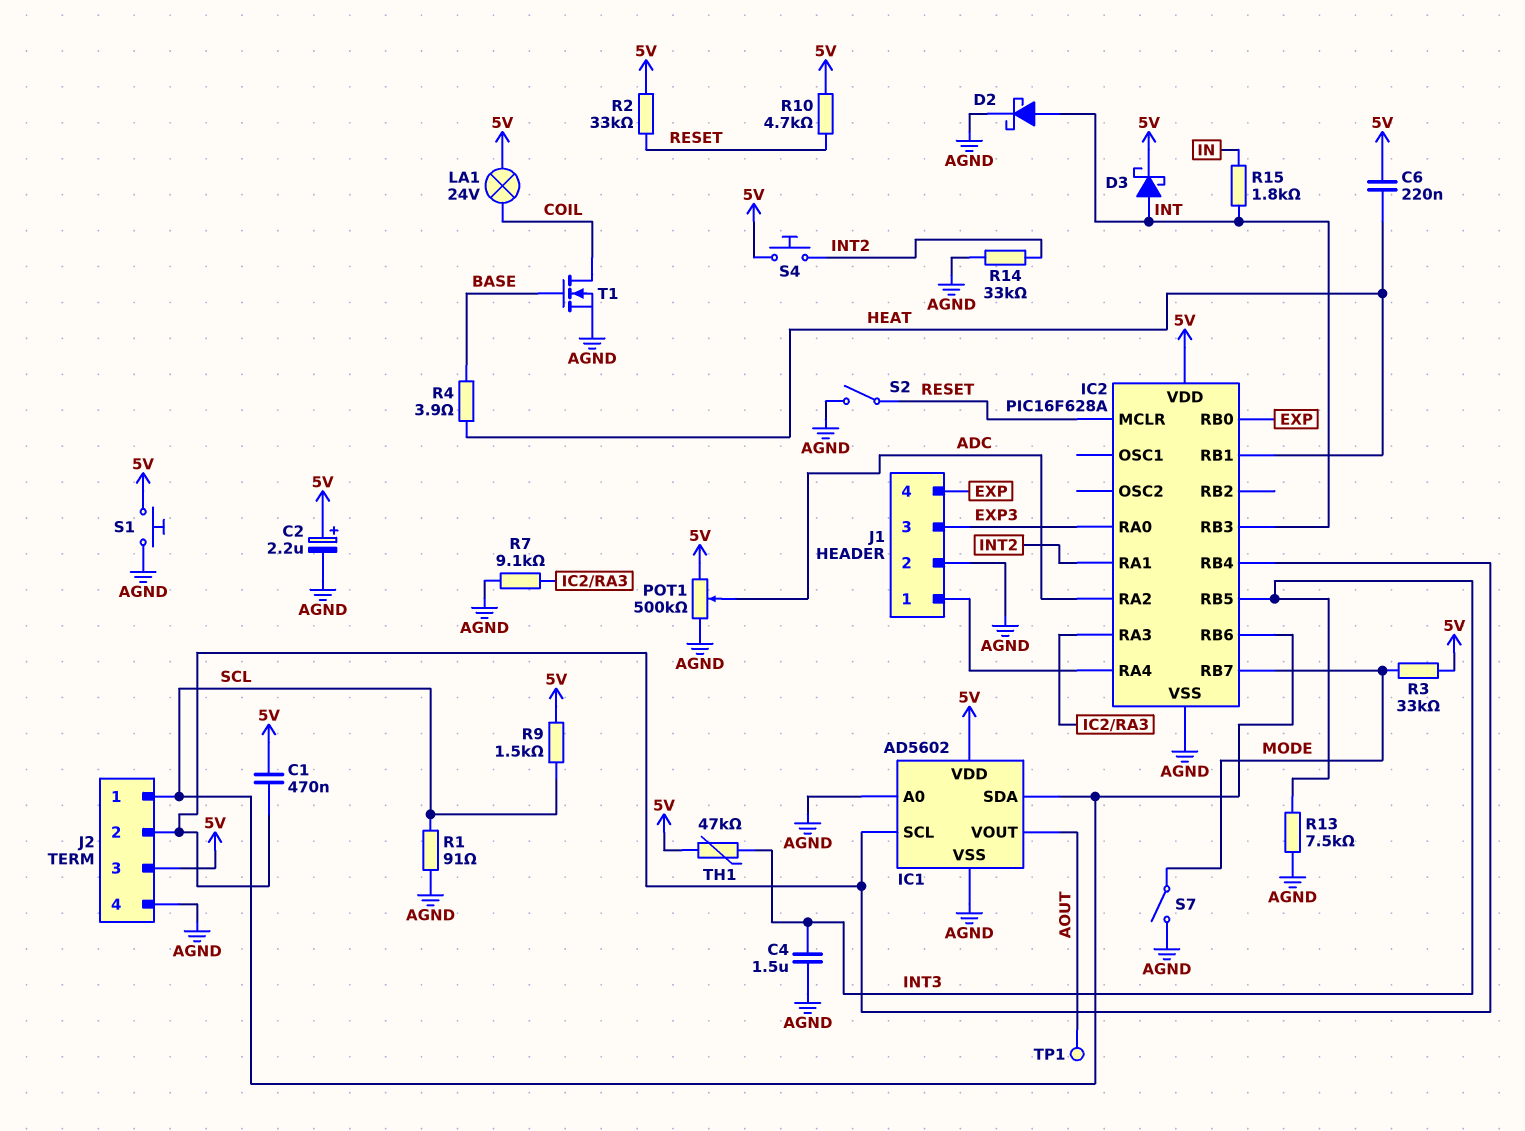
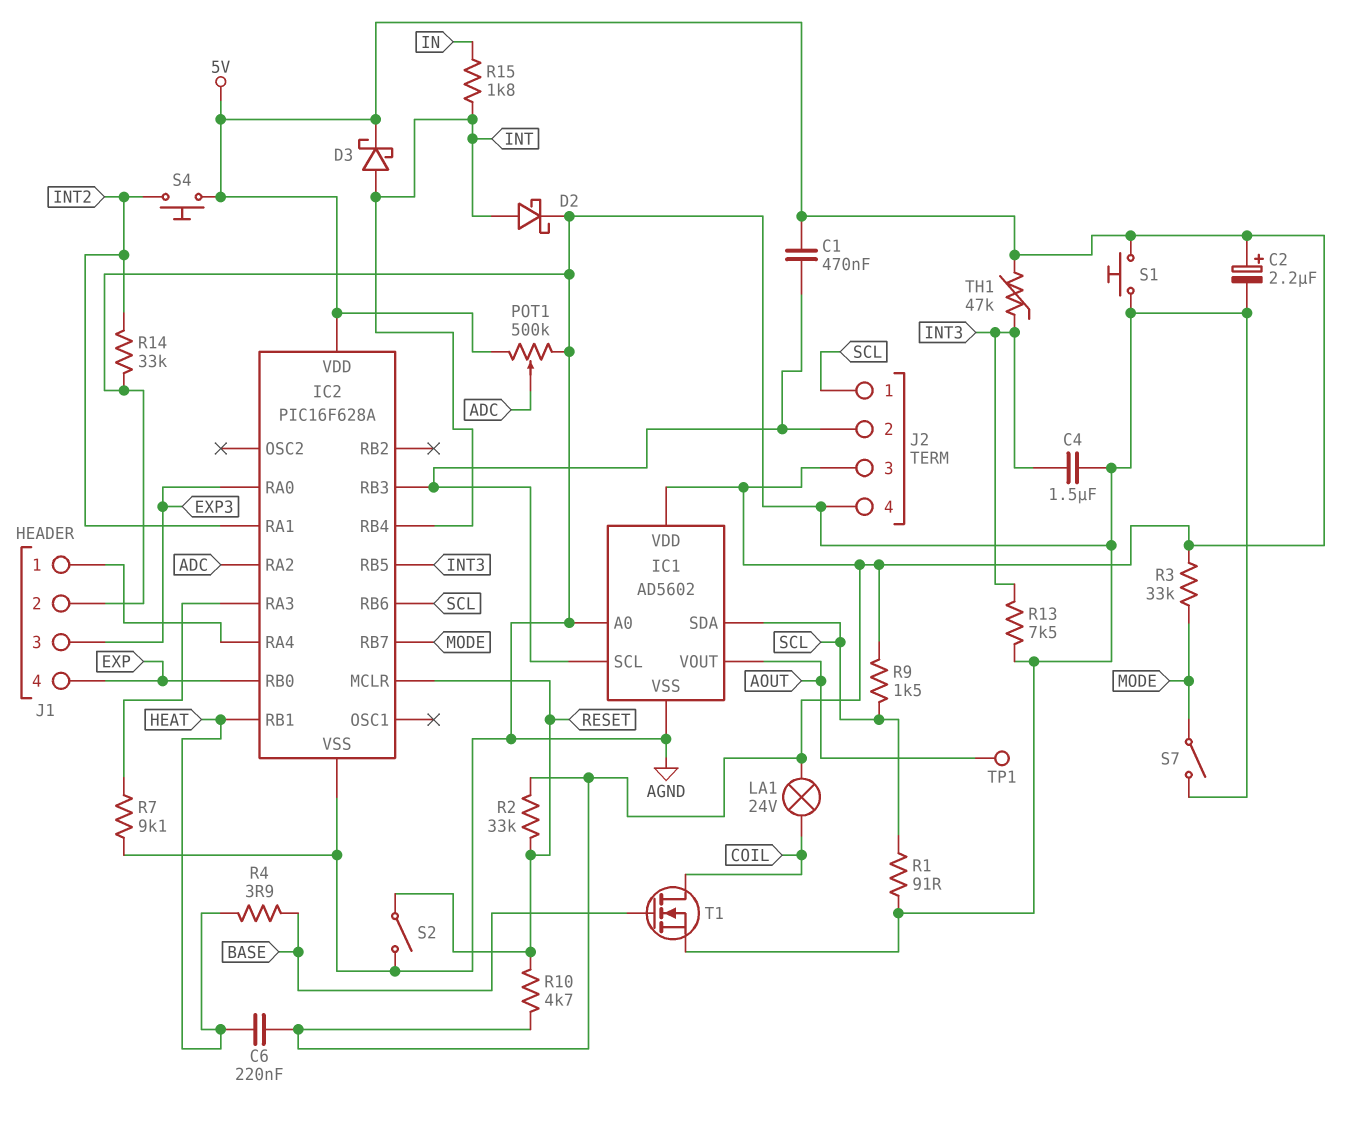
IC2 pin RB3: INT -> IC1/SCL
IC2 pin RB4: IC1/SCL -> INT

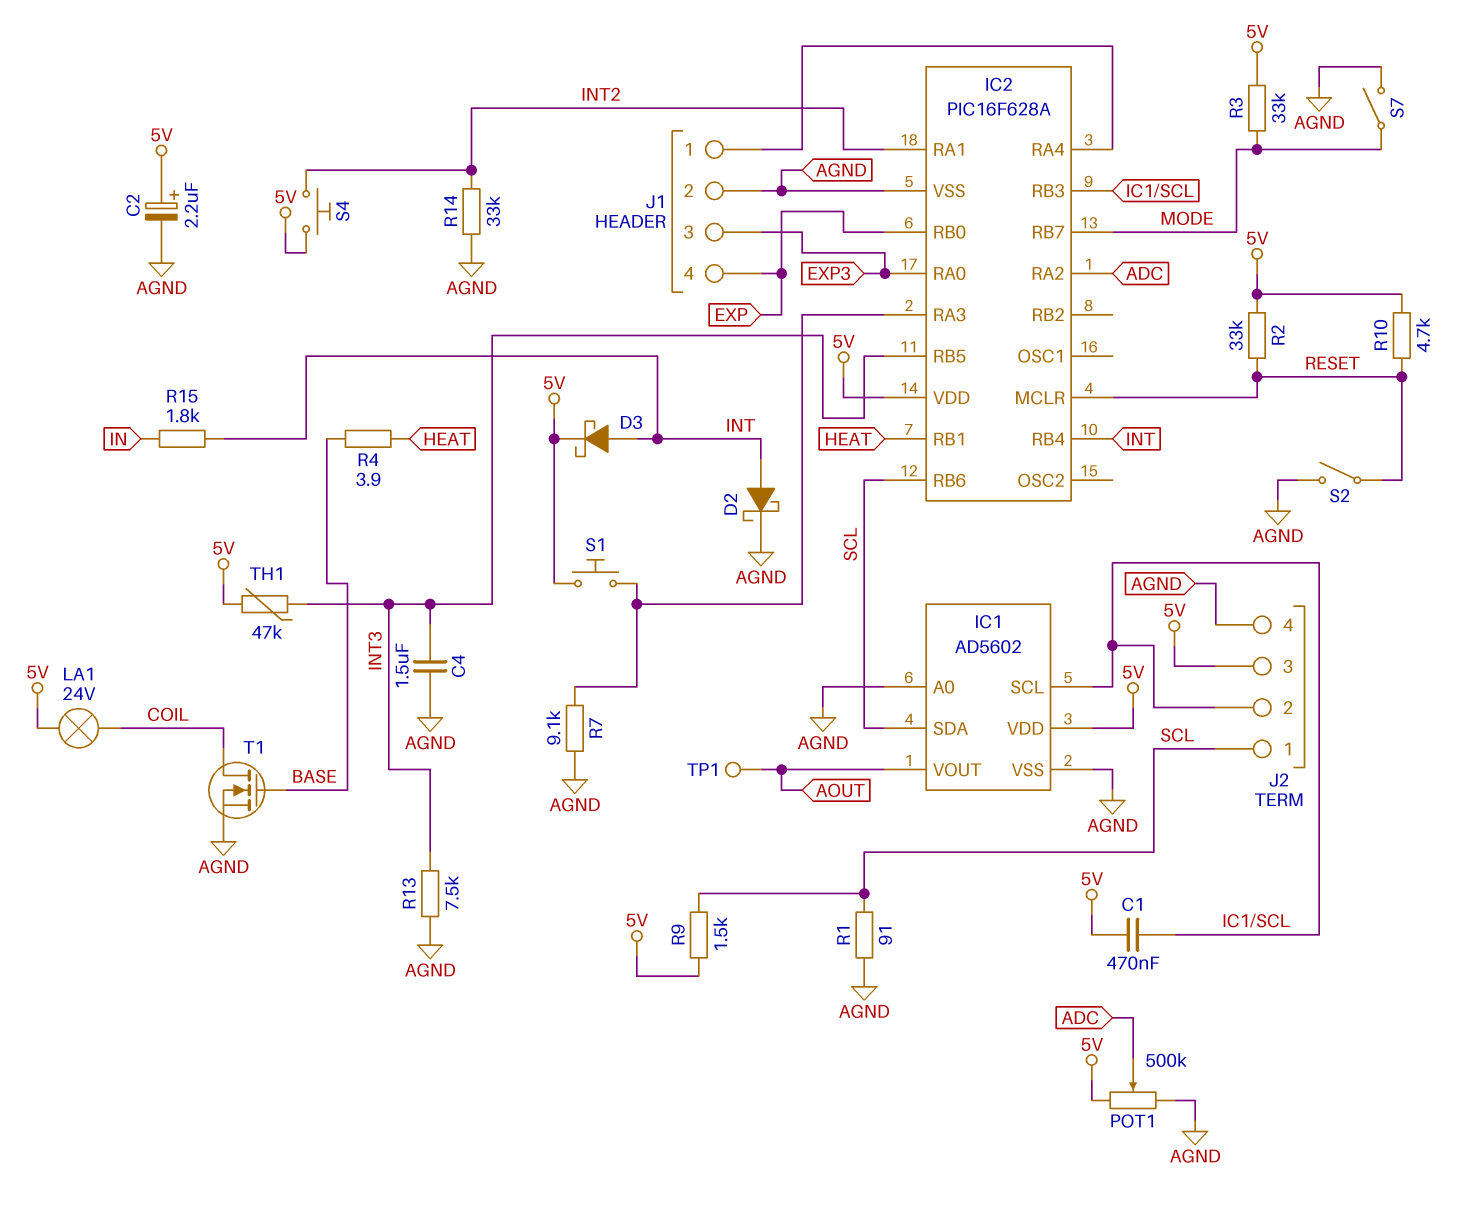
C6: 220nF (5V, HEAT) -> none
S1: button (5V, AGND) -> button (5V, IC2/RA3)

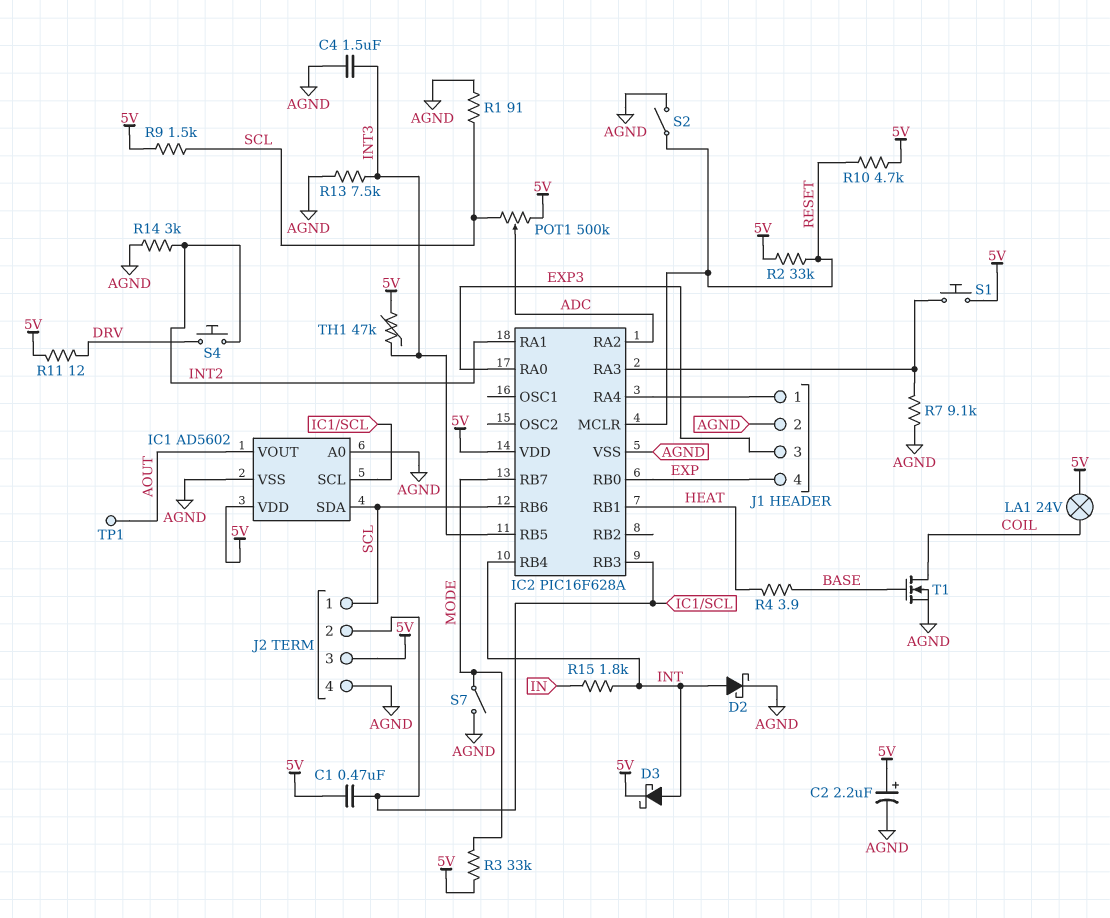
POT1: 500k (5V, AGND, wiper ADC) -> 500k (5V, SCL, wiper ADC)
R11: none -> 12 (5V, DRV)
R14: 33k (AGND, INT2) -> 3k (AGND, INT2)
S4: button (5V, INT2) -> button (DRV, INT2)

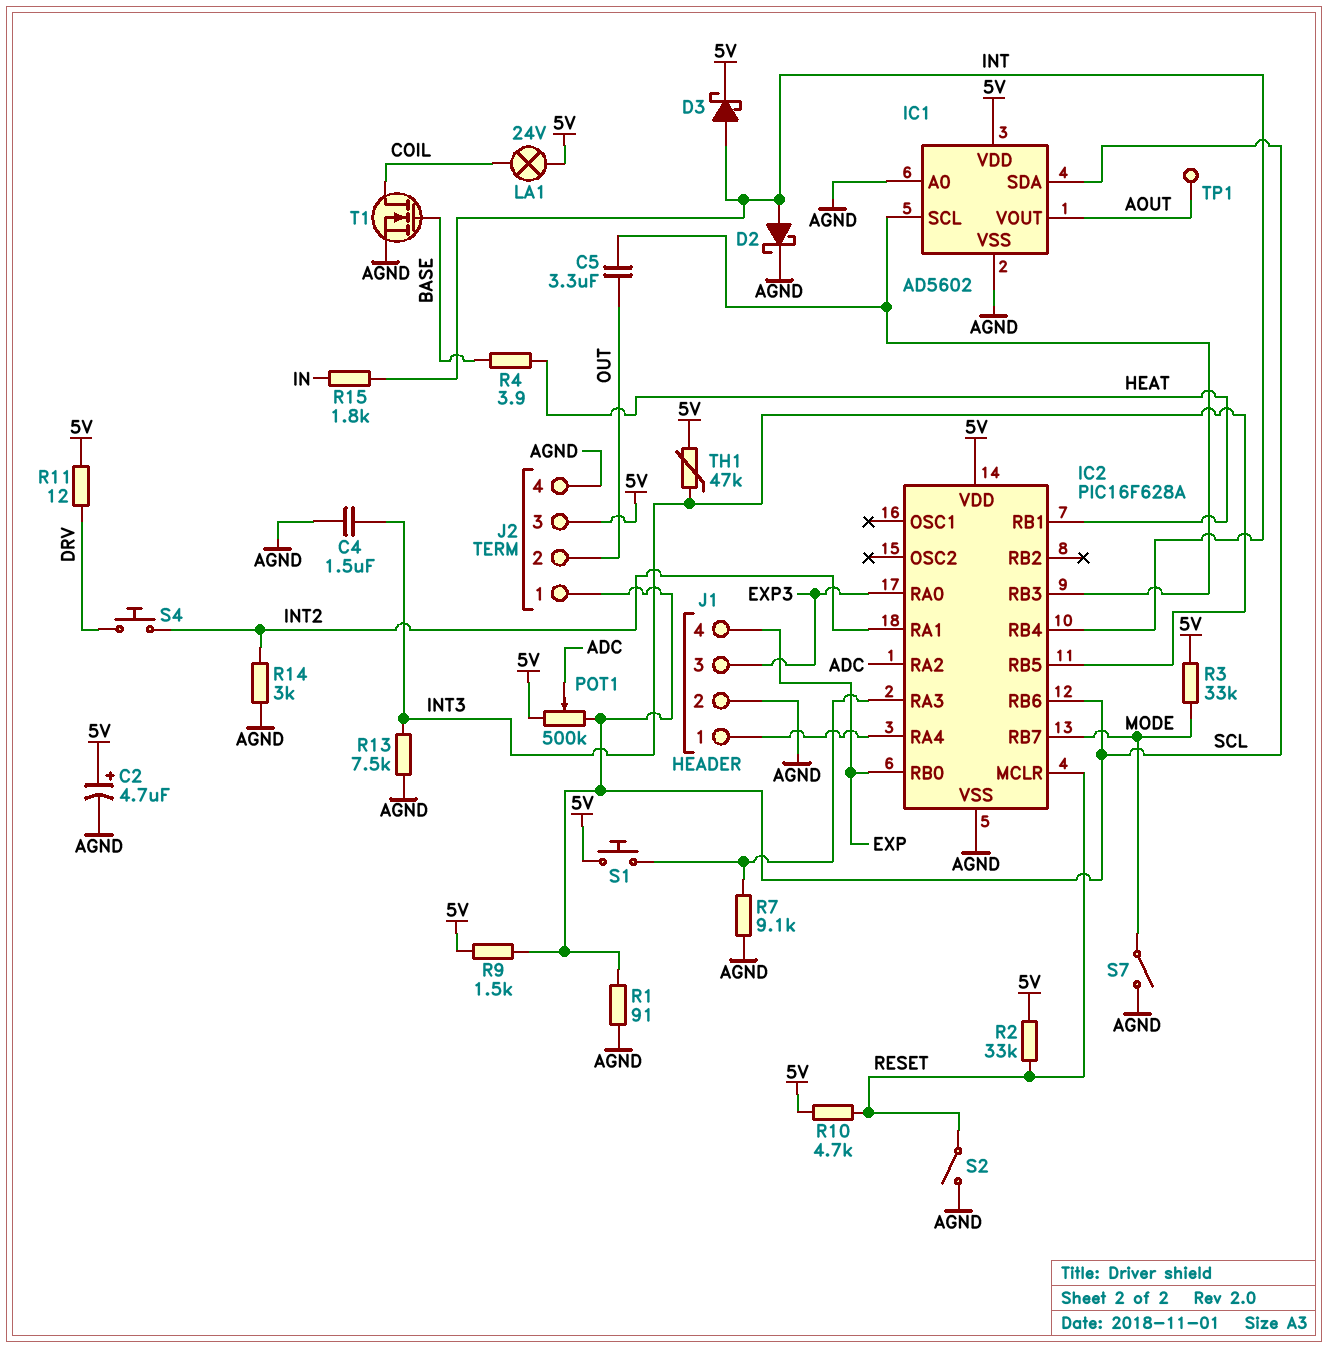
C1: 470nF (5V, IC1/SCL) -> none
C2: 2.2uF (plus 5V, minus AGND) -> 4.7uF (plus 5V, minus AGND)
C5: none -> 3.3uF (IC1/SCL, OUT)
J2 pin 2: IC1/SCL -> OUT

